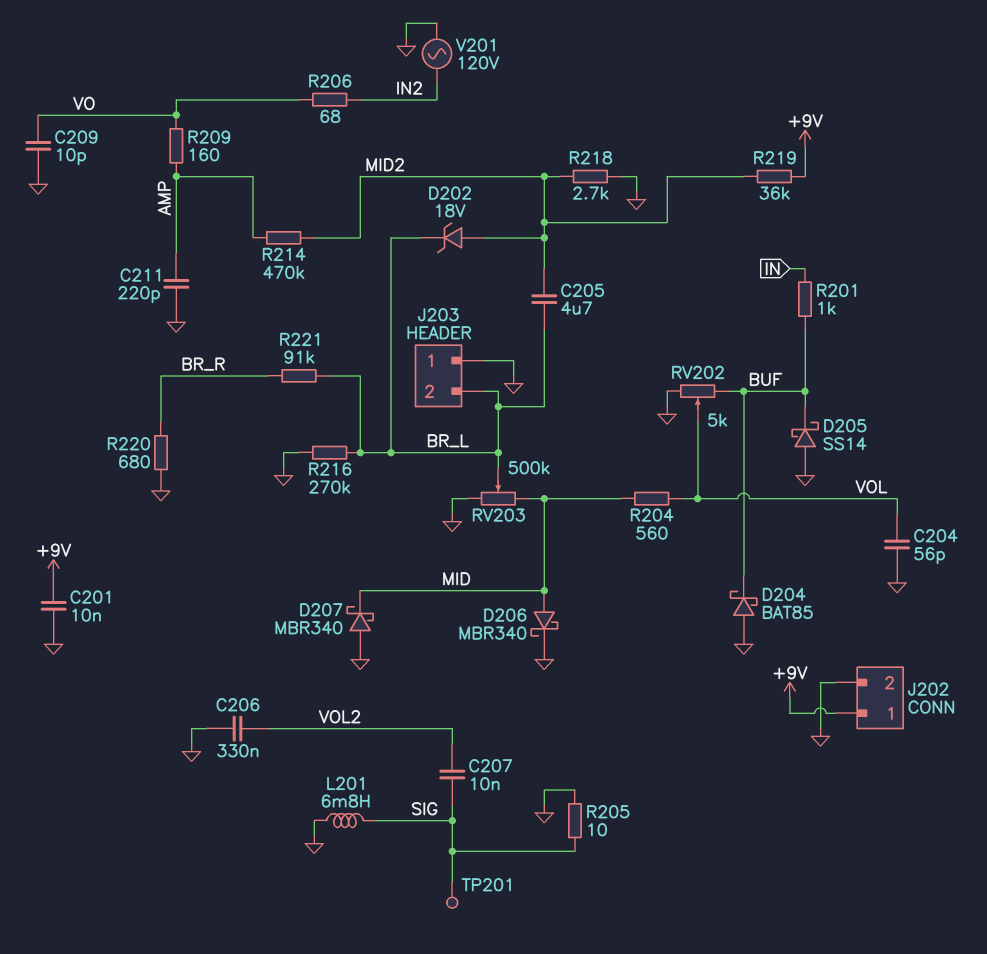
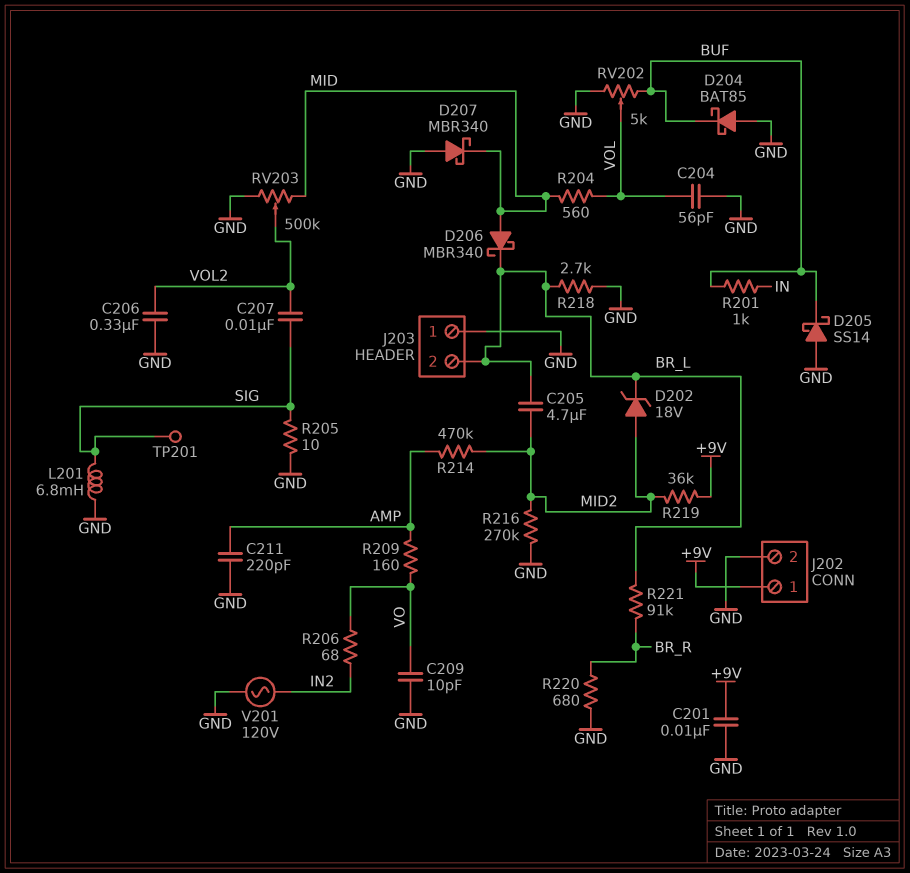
D206: schottky MBR340 (A MID, K GND) -> schottky MBR340 (A MID, K BR_L)
R216: 270k (BR_L, GND) -> 270k (GND, MID2)
R218: 2.7k (GND, MID2) -> 2.7k (BR_L, GND)
RV203: 500k (GND, MID, wiper BR_L) -> 500k (GND, MID, wiper VOL2)

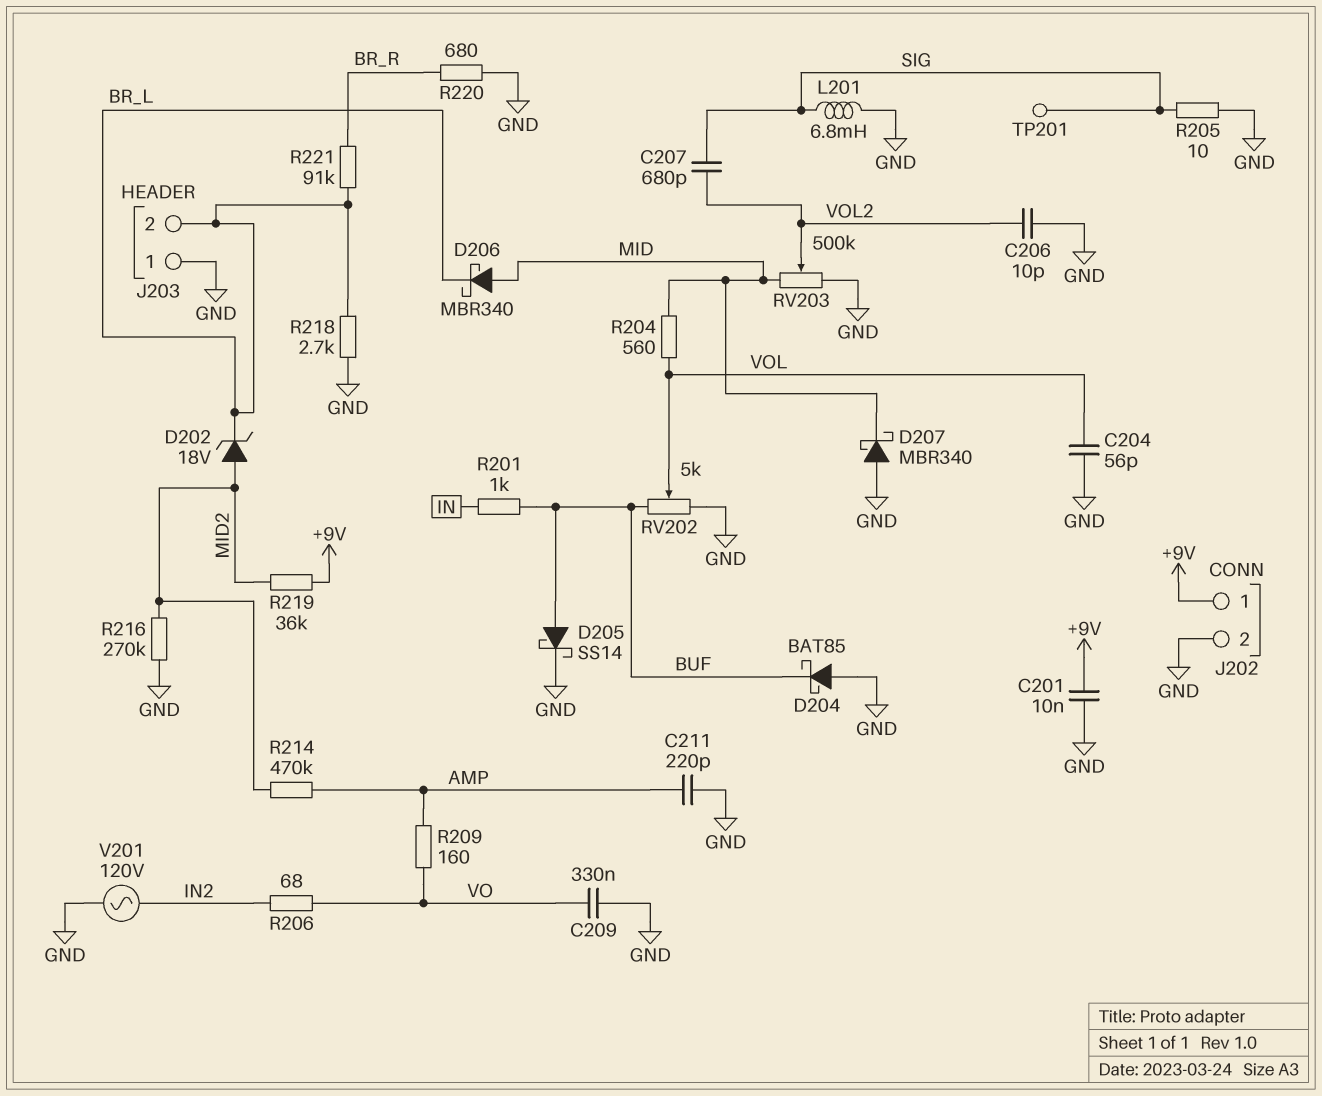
C205: 4.7uF (BR_L, MID2) -> none
C206: 330nF (GND, VOL2) -> 10pF (GND, VOL2)
C207: 10nF (SIG, VOL2) -> 680pF (SIG, VOL2)
C209: 10pF (GND, VO) -> 330nF (GND, VO)
D205: schottky SS14 (A GND, K BUF) -> schottky SS14 (A BUF, K GND)

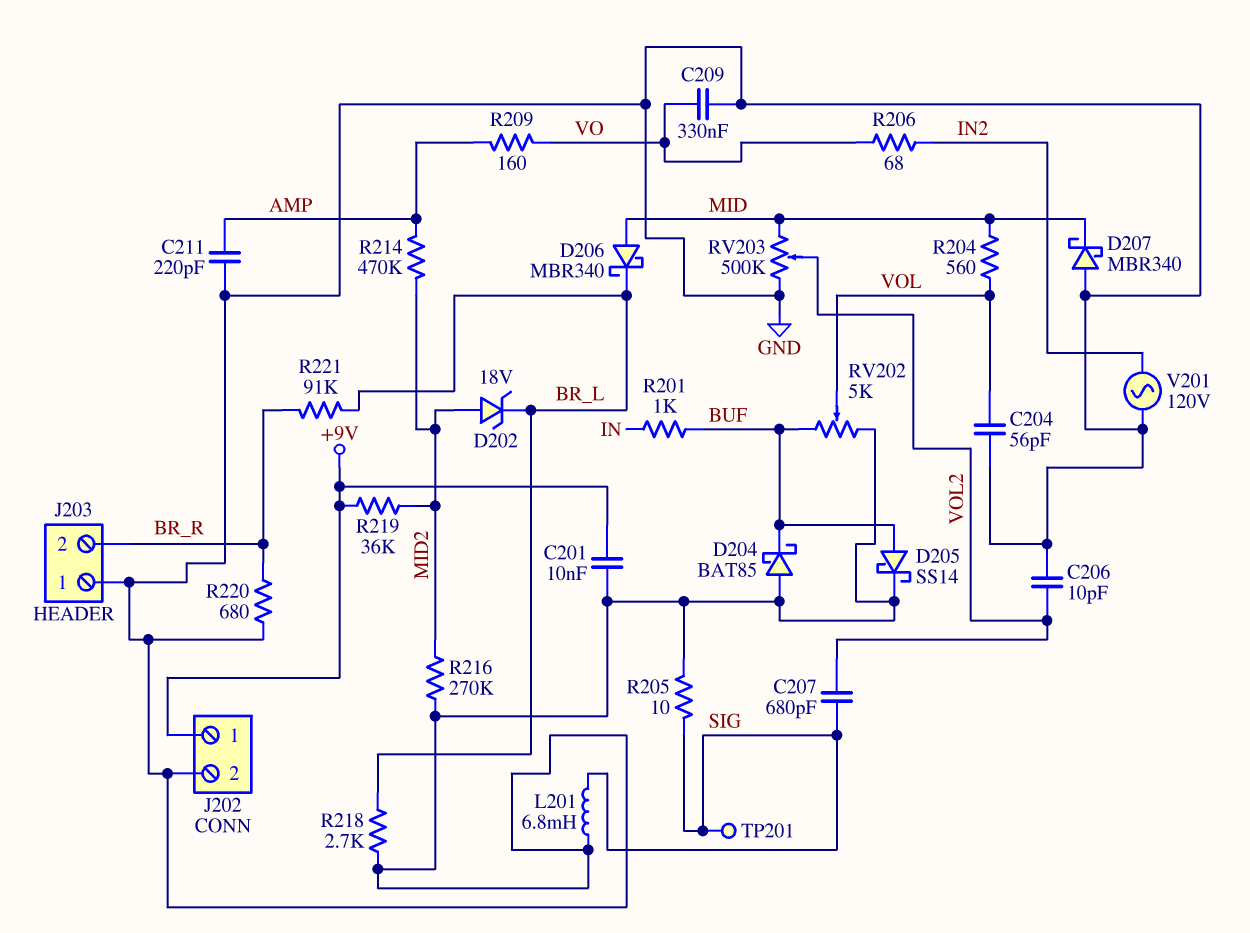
J203 pin 2: BR_L -> BR_R

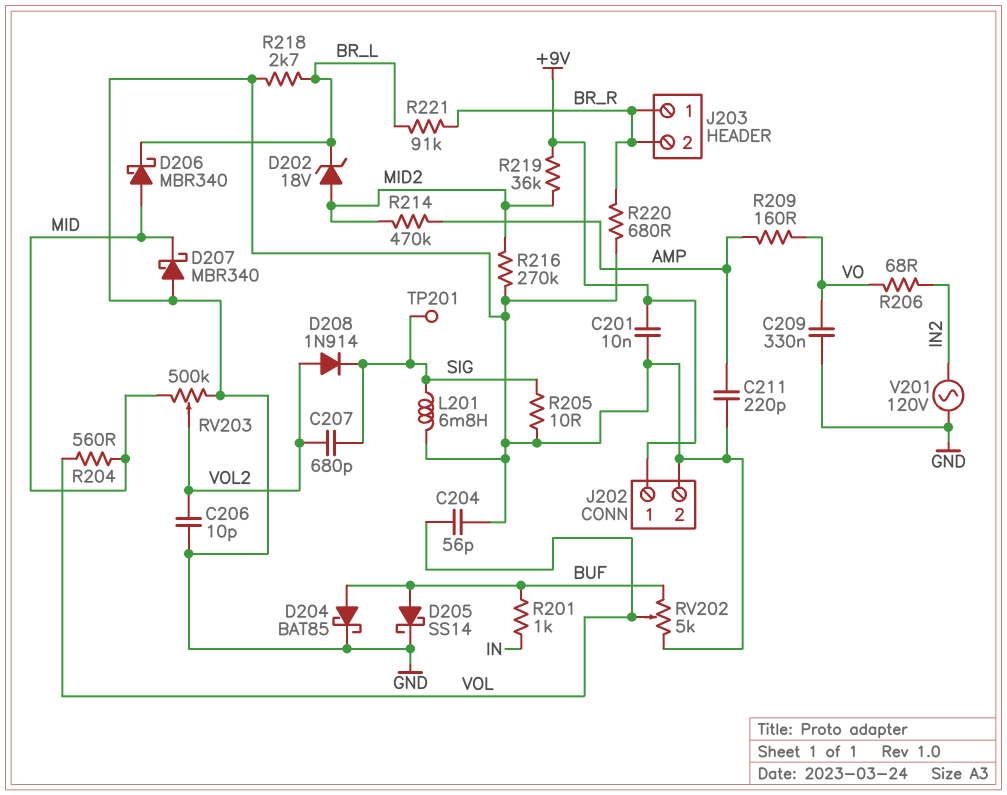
D204: schottky BAT85 (A GND, K BUF) -> schottky BAT85 (A BUF, K GND)
D208: none -> diode 1N914 (A VOL2, K SIG)
J203 pin 1: GND -> BR_R

